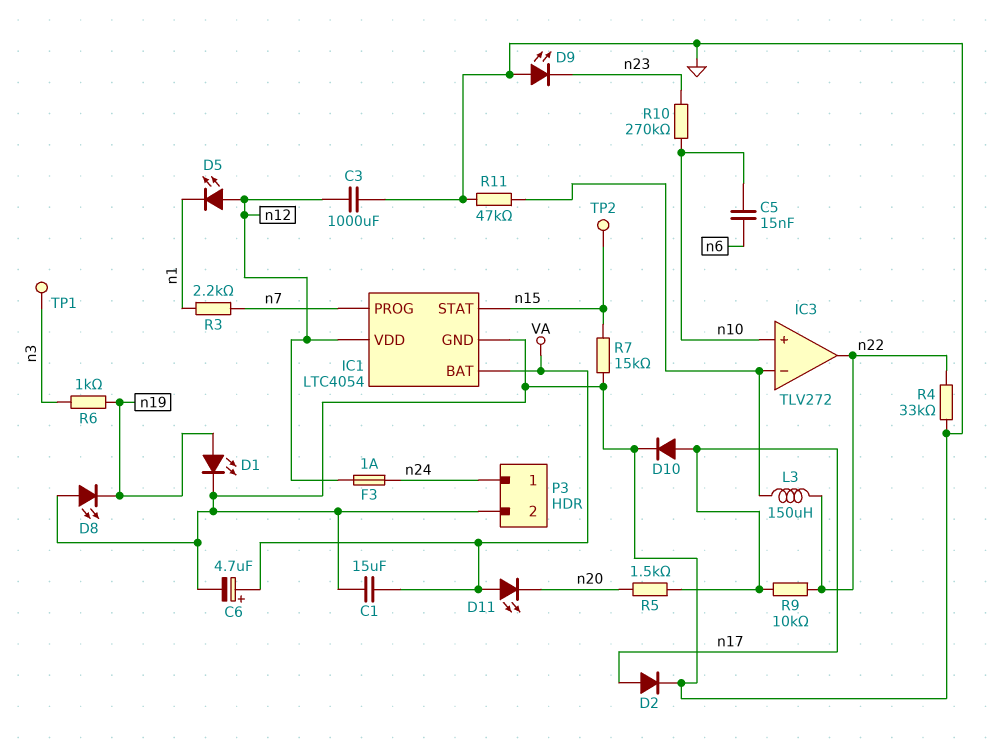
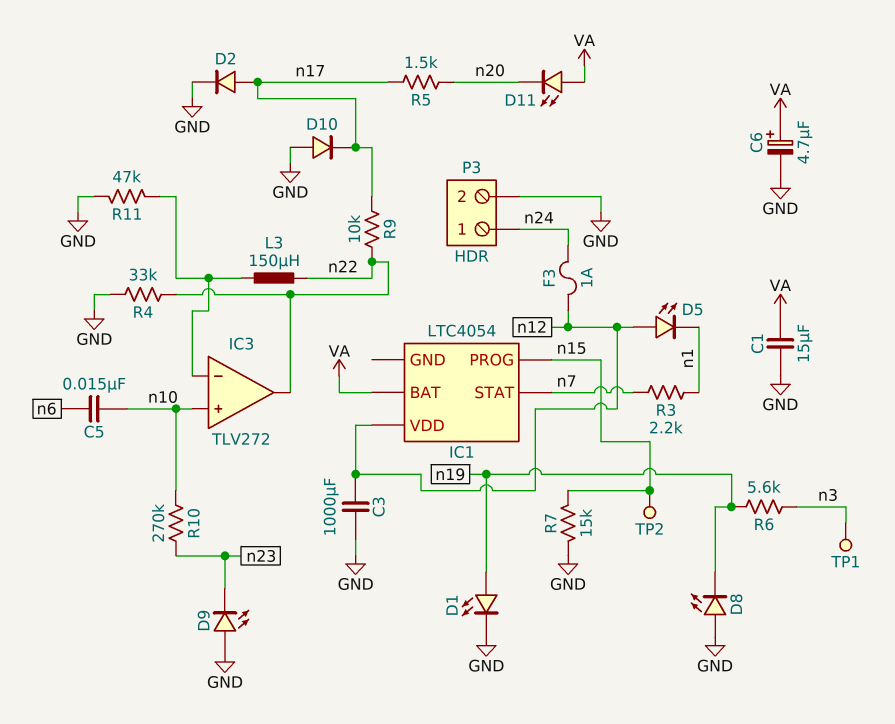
D10: diode (A n17, K GND) -> diode (A GND, K n17)
IC1 pin GND: GND -> none
IC1 pin PROG: n7 -> n15
IC1 pin STAT: n15 -> n7
R6: 1k (n3, n19) -> 5.6k (n3, n19)

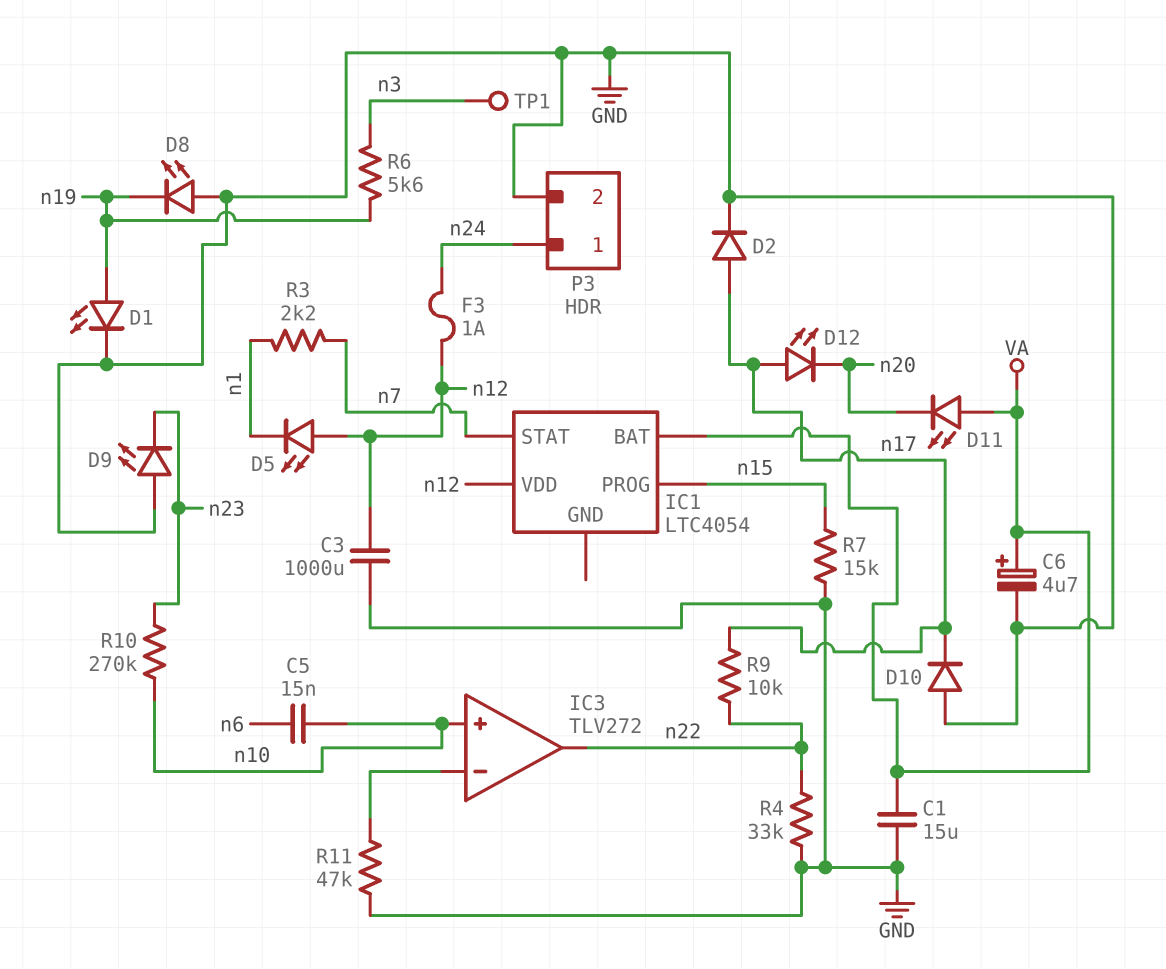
D12: none -> LED (A n17, K n20)
L3: 150uH (IC3/in-, n22) -> none
R5: 1.5k (n17, n20) -> none
TP2: test point (n15) -> none

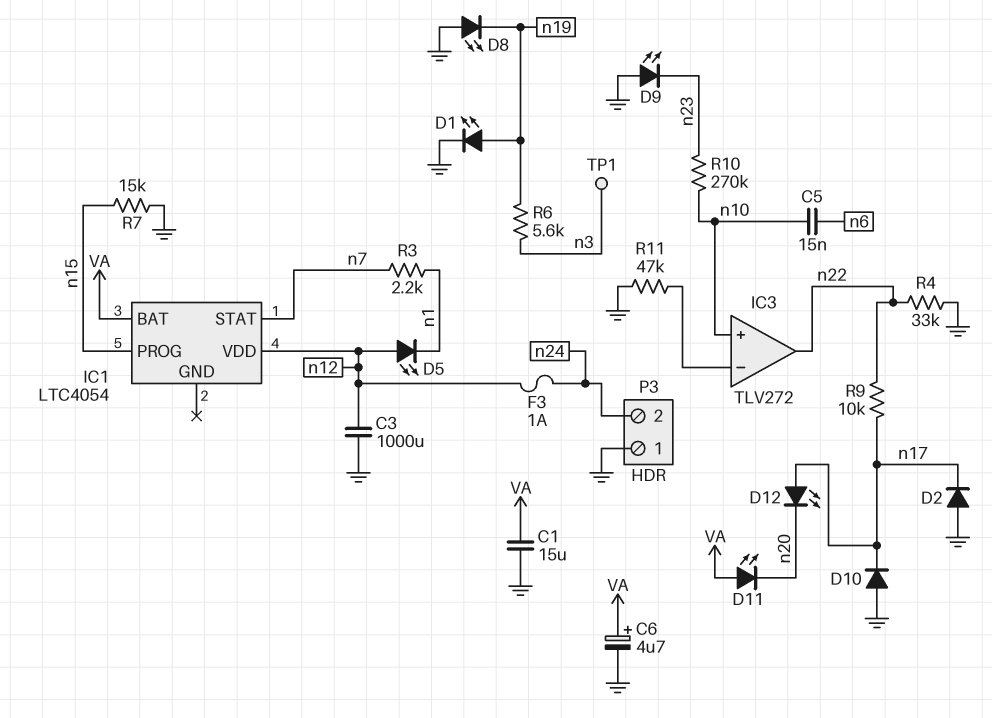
D2: diode (A n17, K GND) -> diode (A GND, K n17)
P3 pin 1: n24 -> GND
P3 pin 2: GND -> n24

